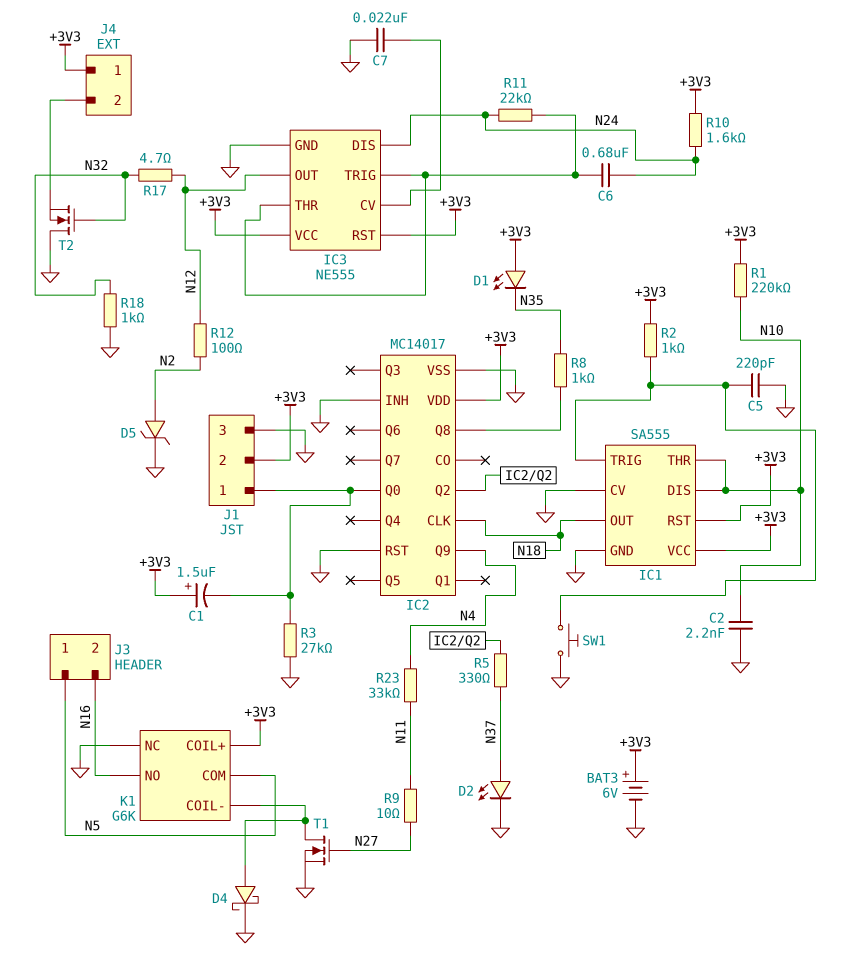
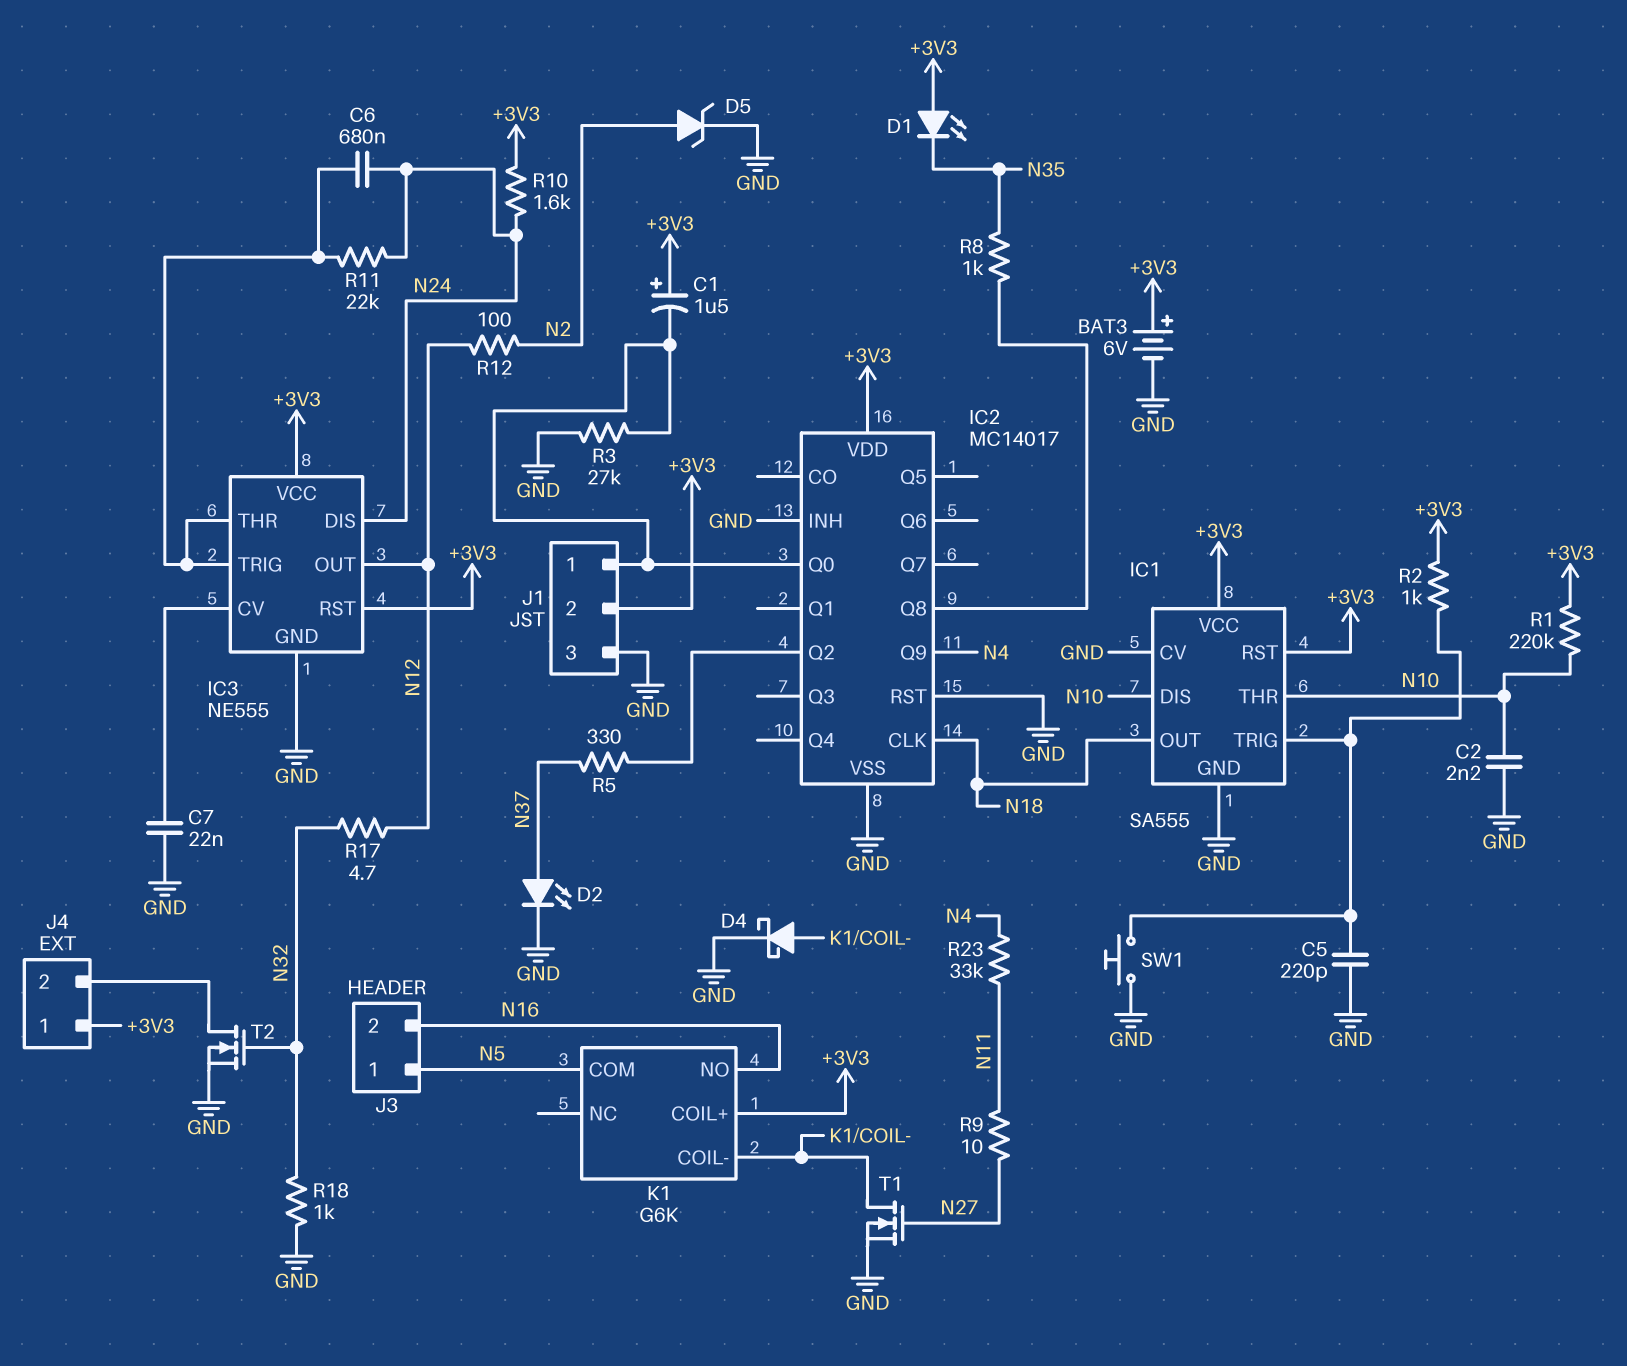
K1 pin NC: GND -> none
T2: NMOS (G N32, D GND, S J4/2) -> NMOS (G N32, D J4/2, S GND)

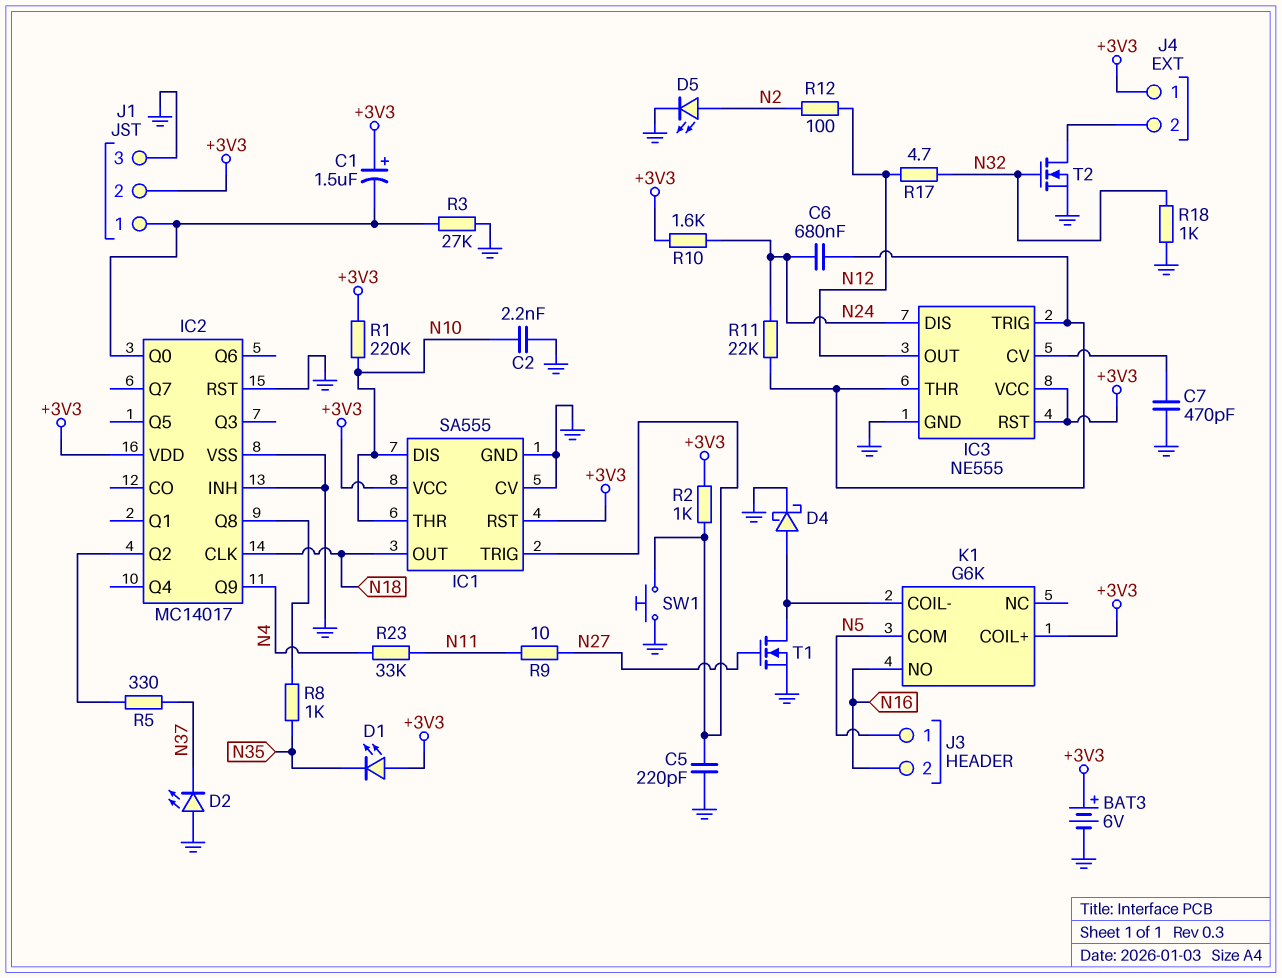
C7: 22nF (GND, IC3/CV) -> 470pF (GND, IC3/CV)
D2: LED (A N37, K GND) -> LED (A GND, K N37)
D5: zener (A N2, K GND) -> LED (A N2, K GND)

